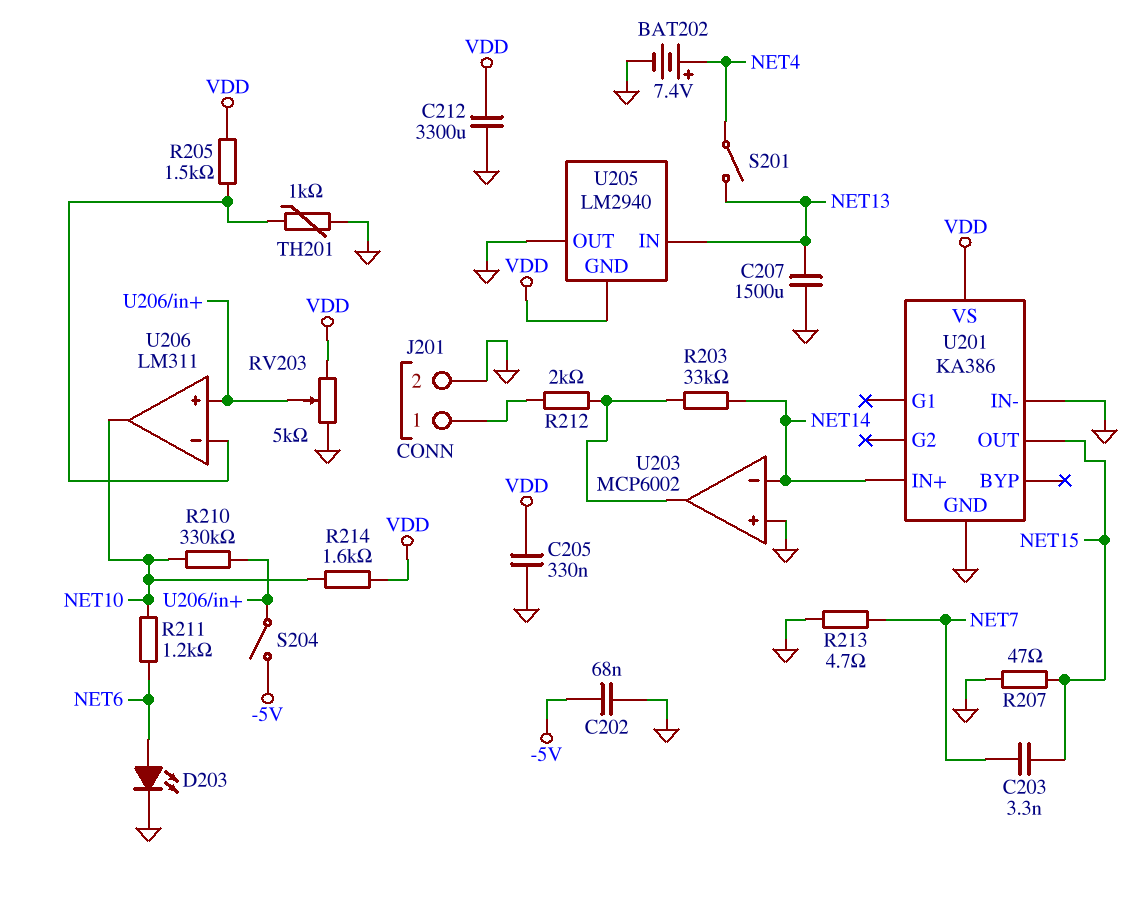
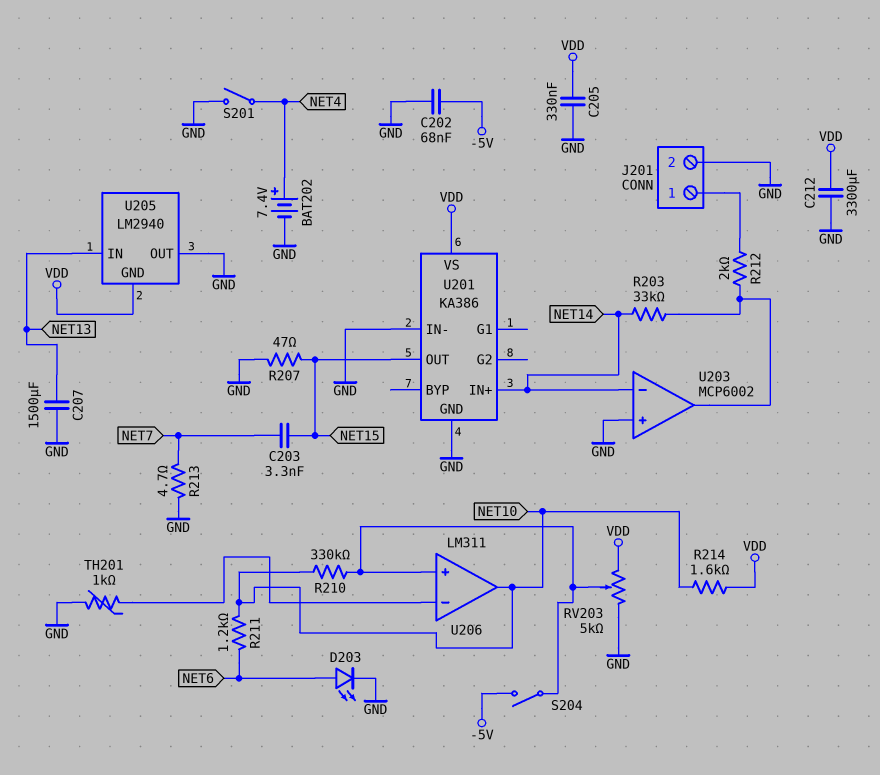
R205: 1.5k (U206/in-, VDD) -> none
S201: switch (NET4, NET13) -> switch (GND, NET4)

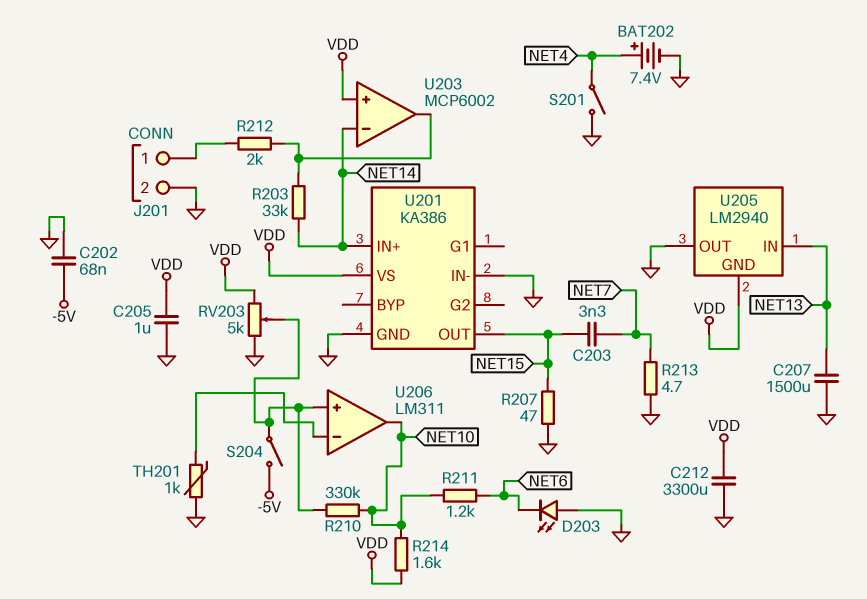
C205: 330nF (GND, VDD) -> 1uF (GND, VDD)
D203: LED (A NET6, K GND) -> LED (A GND, K NET6)
U203 pin in+: GND -> VDD

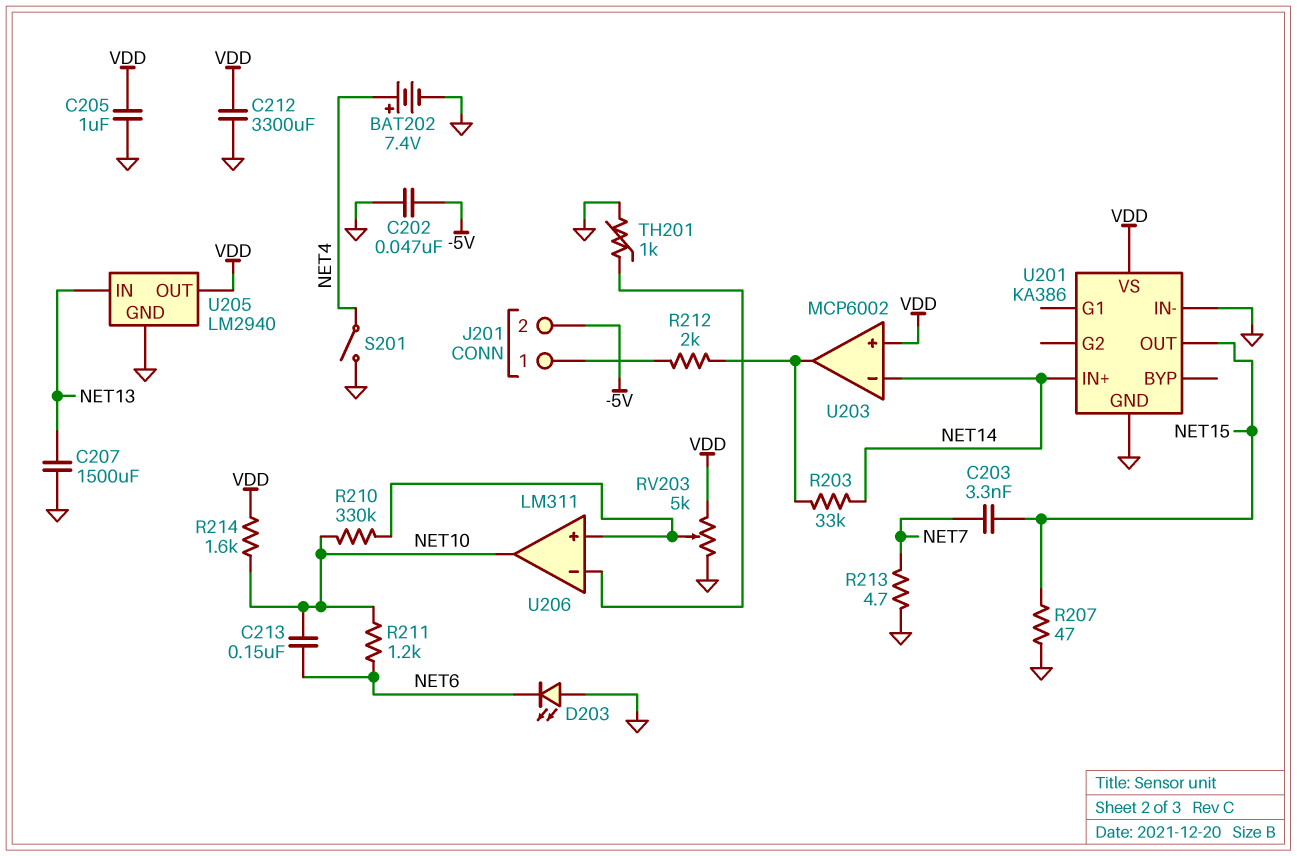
C202: 68nF (-5V, GND) -> 47nF (-5V, GND)
C213: none -> 150nF (NET6, NET10)
J201 pin 2: GND -> -5V
S204: switch (-5V, U206/in+) -> none
U205 pin GND: VDD -> GND
U205 pin OUT: GND -> VDD

